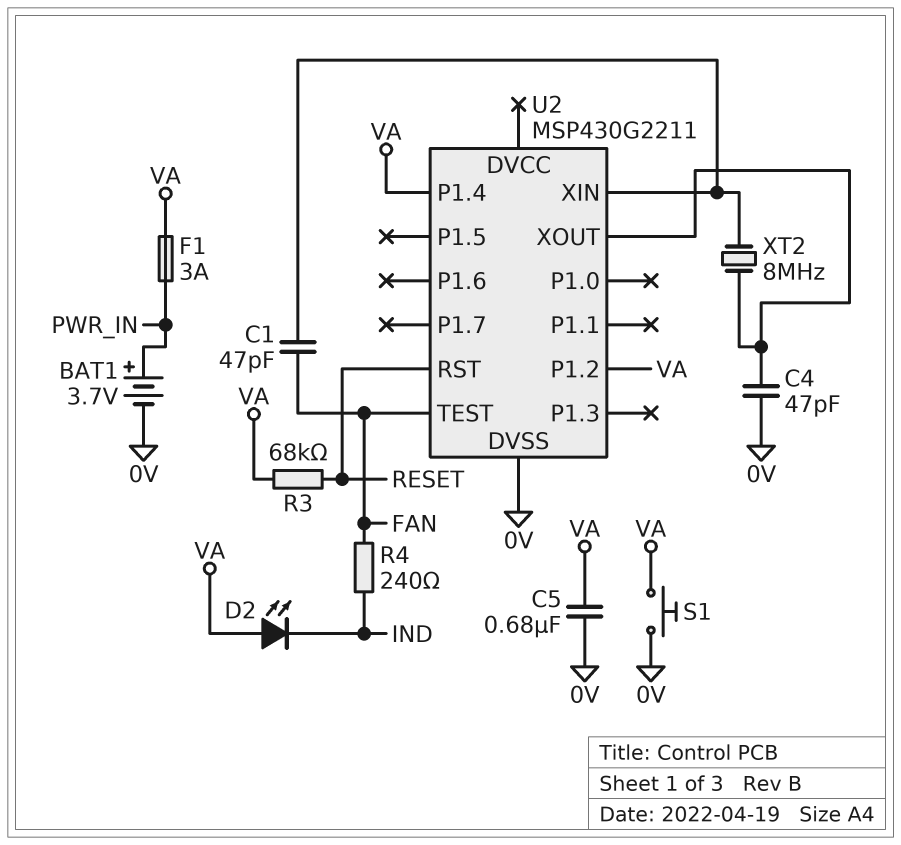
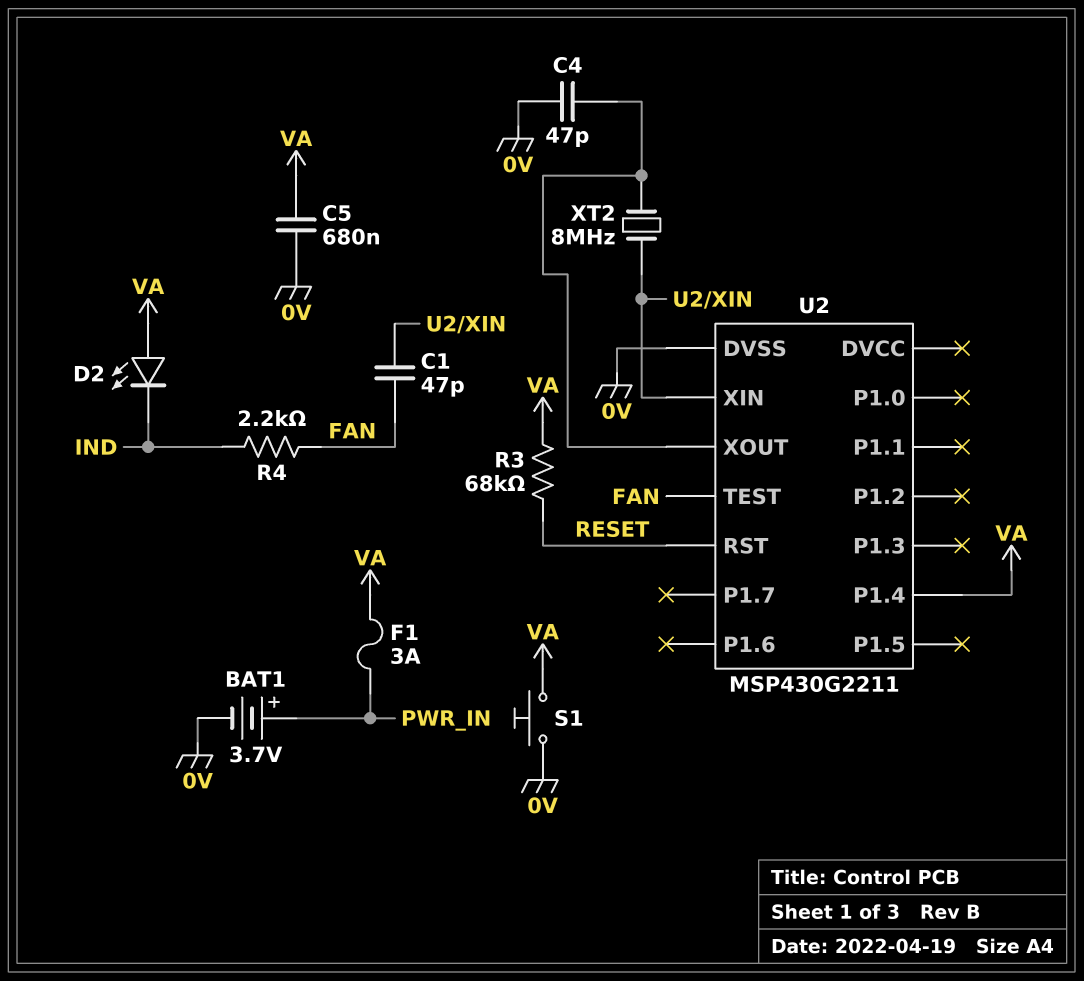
R4: 240 (FAN, IND) -> 2.2k (FAN, IND)
U2 pin P1.2: VA -> none

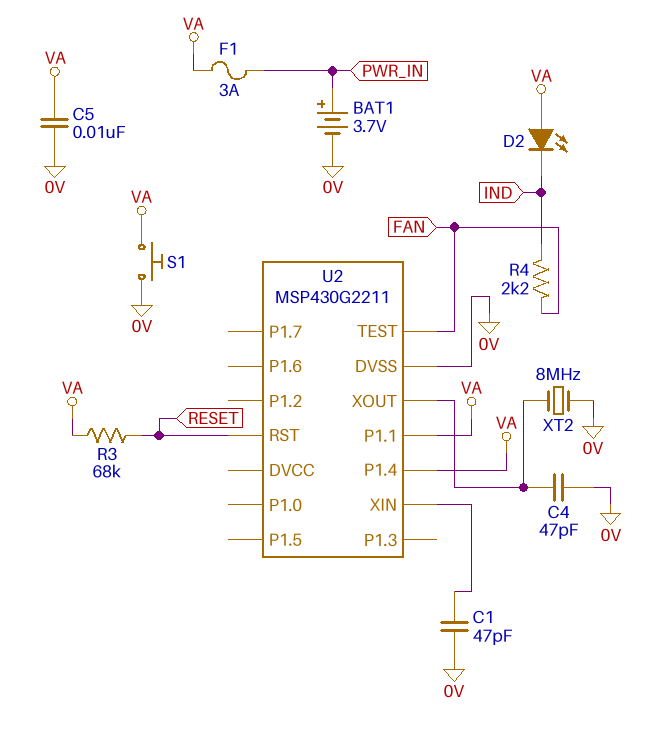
C1: 47pF (FAN, U2/XIN) -> 47pF (0V, U2/XIN)
C5: 680nF (0V, VA) -> 10nF (0V, VA)
U2 pin P1.1: none -> VA
XT2: 8MHz (U2/XIN, U2/XOUT) -> 8MHz (0V, U2/XOUT)

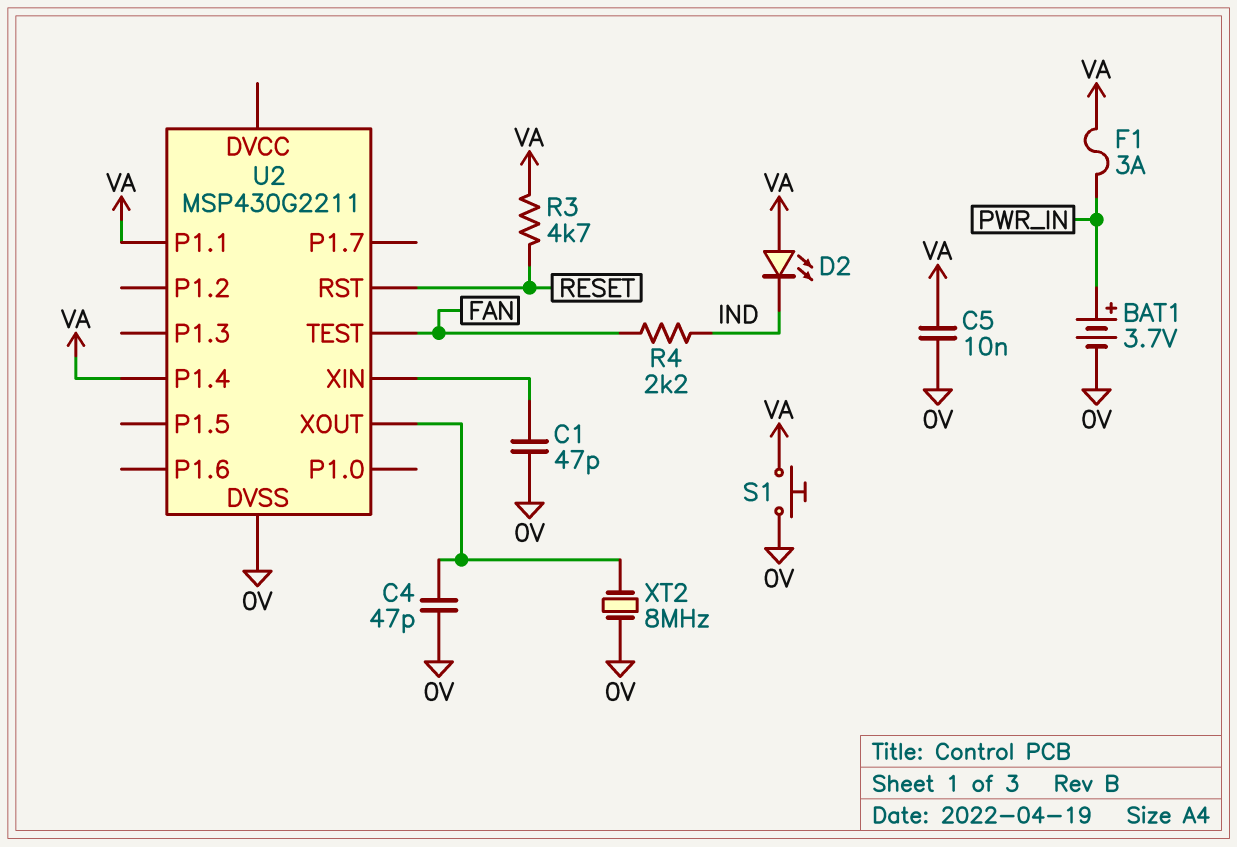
R3: 68k (RESET, VA) -> 4.7k (RESET, VA)

